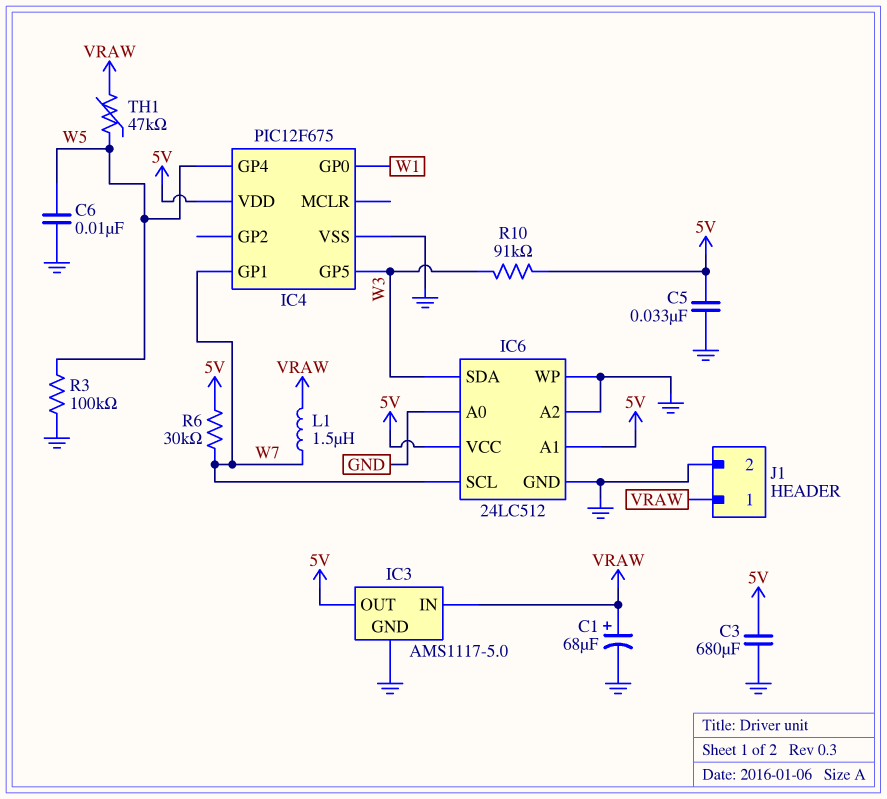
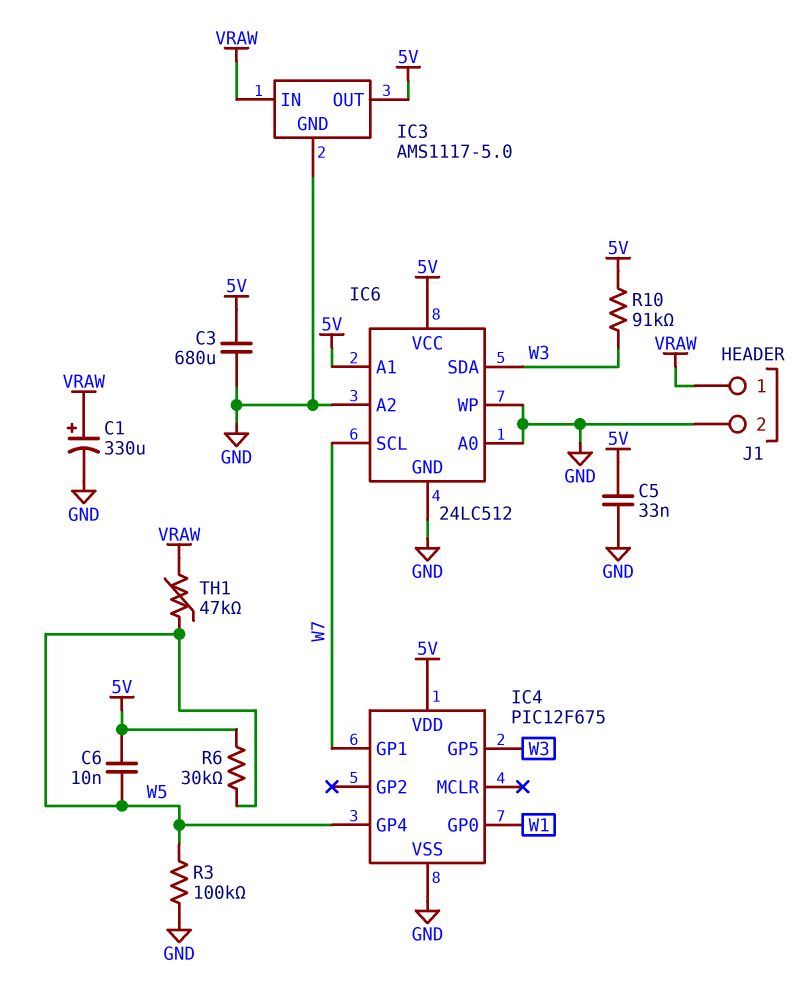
C1: 68uF (plus VRAW, minus GND) -> 330uF (plus VRAW, minus GND)
C6: 10nF (GND, W5) -> 10nF (5V, W5)
L1: 1.5uH (VRAW, W7) -> none
R6: 30k (5V, W7) -> 30k (5V, W5)

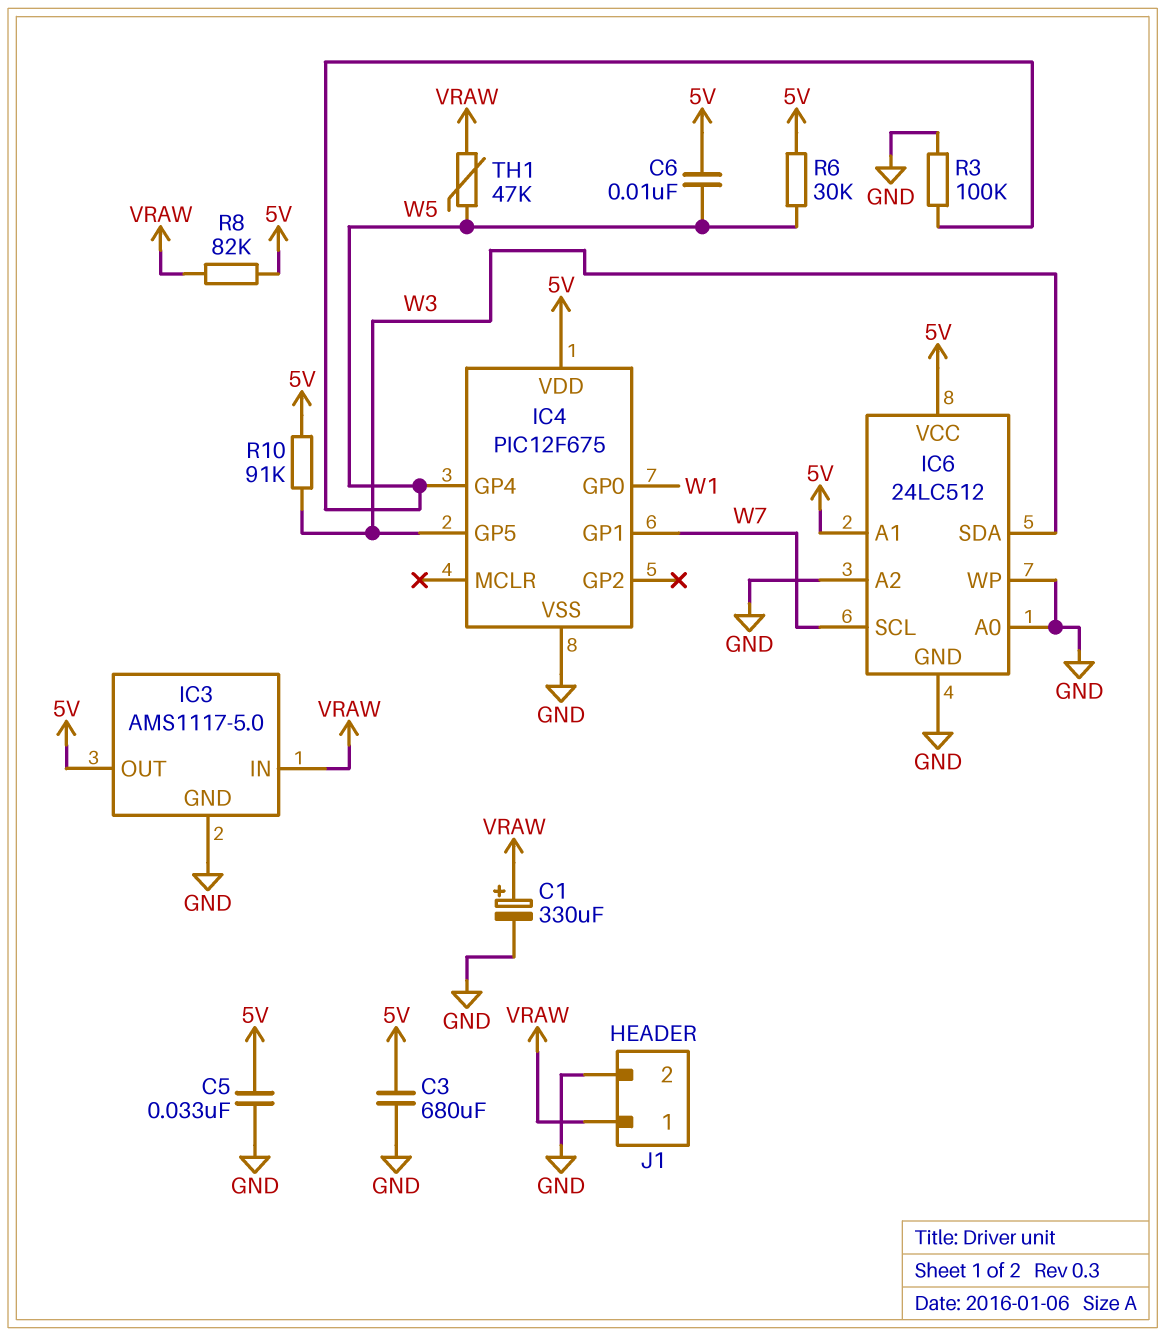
R8: none -> 82k (5V, VRAW)

